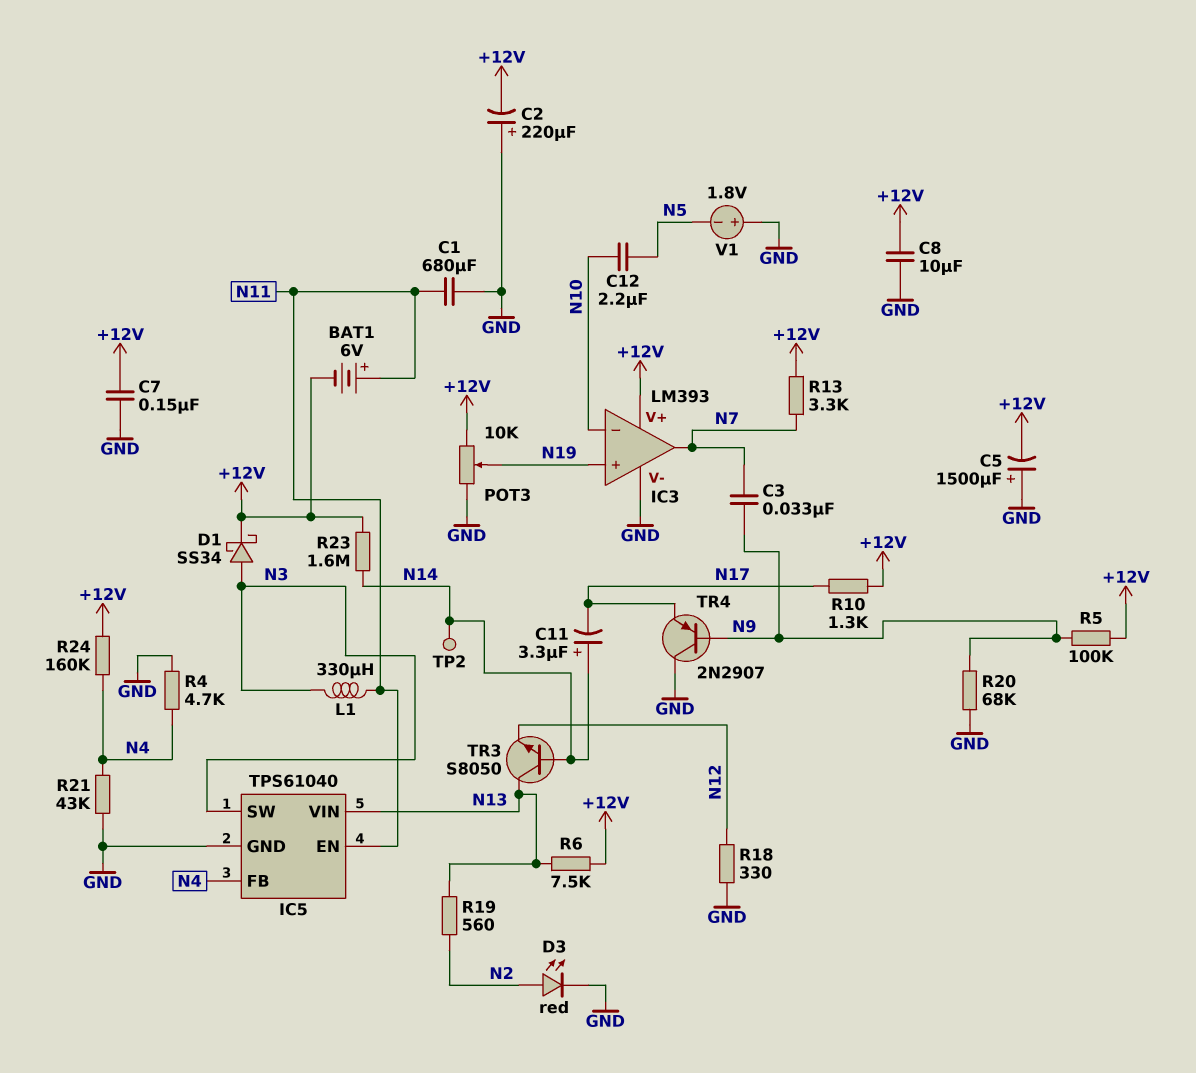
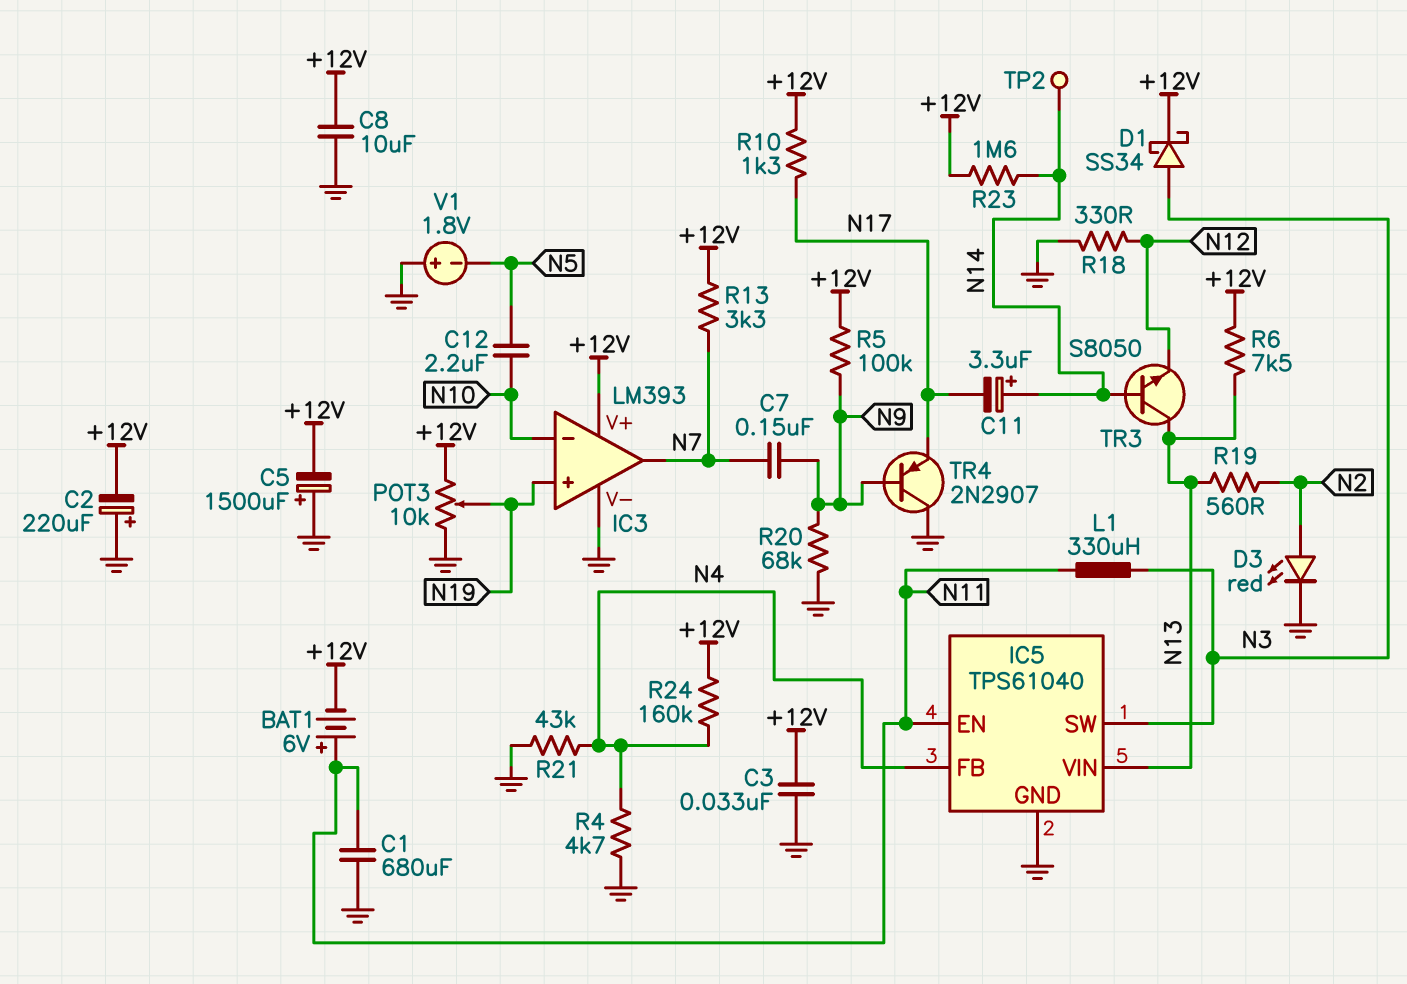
C3: 33nF (N7, N9) -> 33nF (+12V, GND)
C7: 150nF (+12V, GND) -> 150nF (N7, N9)

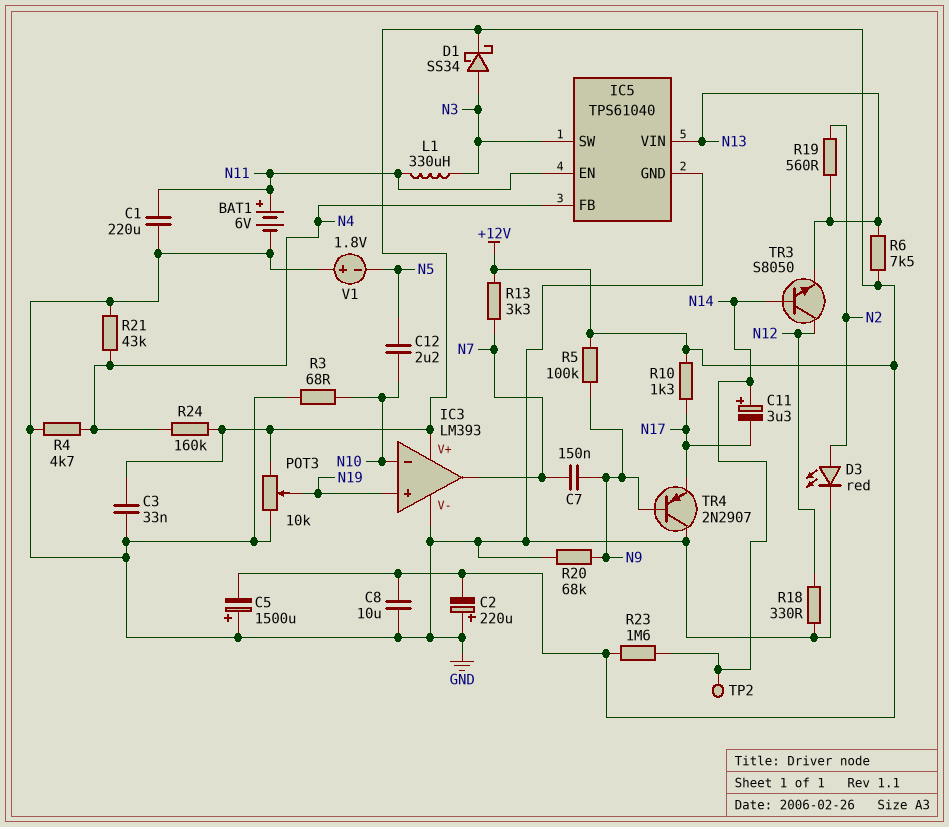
BAT1: 6V (plus N11, minus +12V) -> 6V (plus N11, minus GND)
C1: 680uF (GND, N11) -> 220uF (GND, N11)
R3: none -> 68 (GND, N10)
TR3: NPN S8050 (B N14, C N13, E N12) -> NPN S8050 (B N14, C N12, E N13)

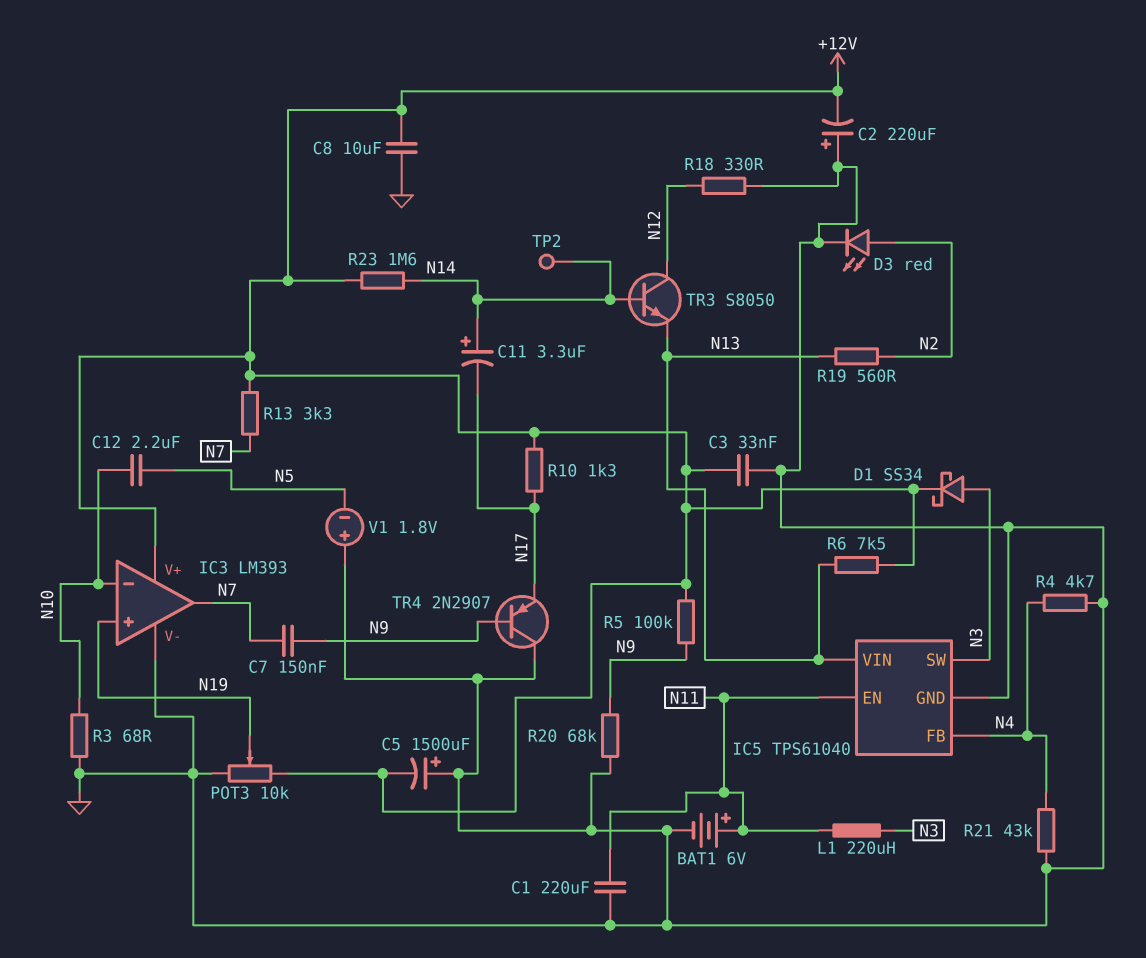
L1: 330uH (N3, N11) -> 220uH (N3, N11)
R24: 160k (+12V, N4) -> none

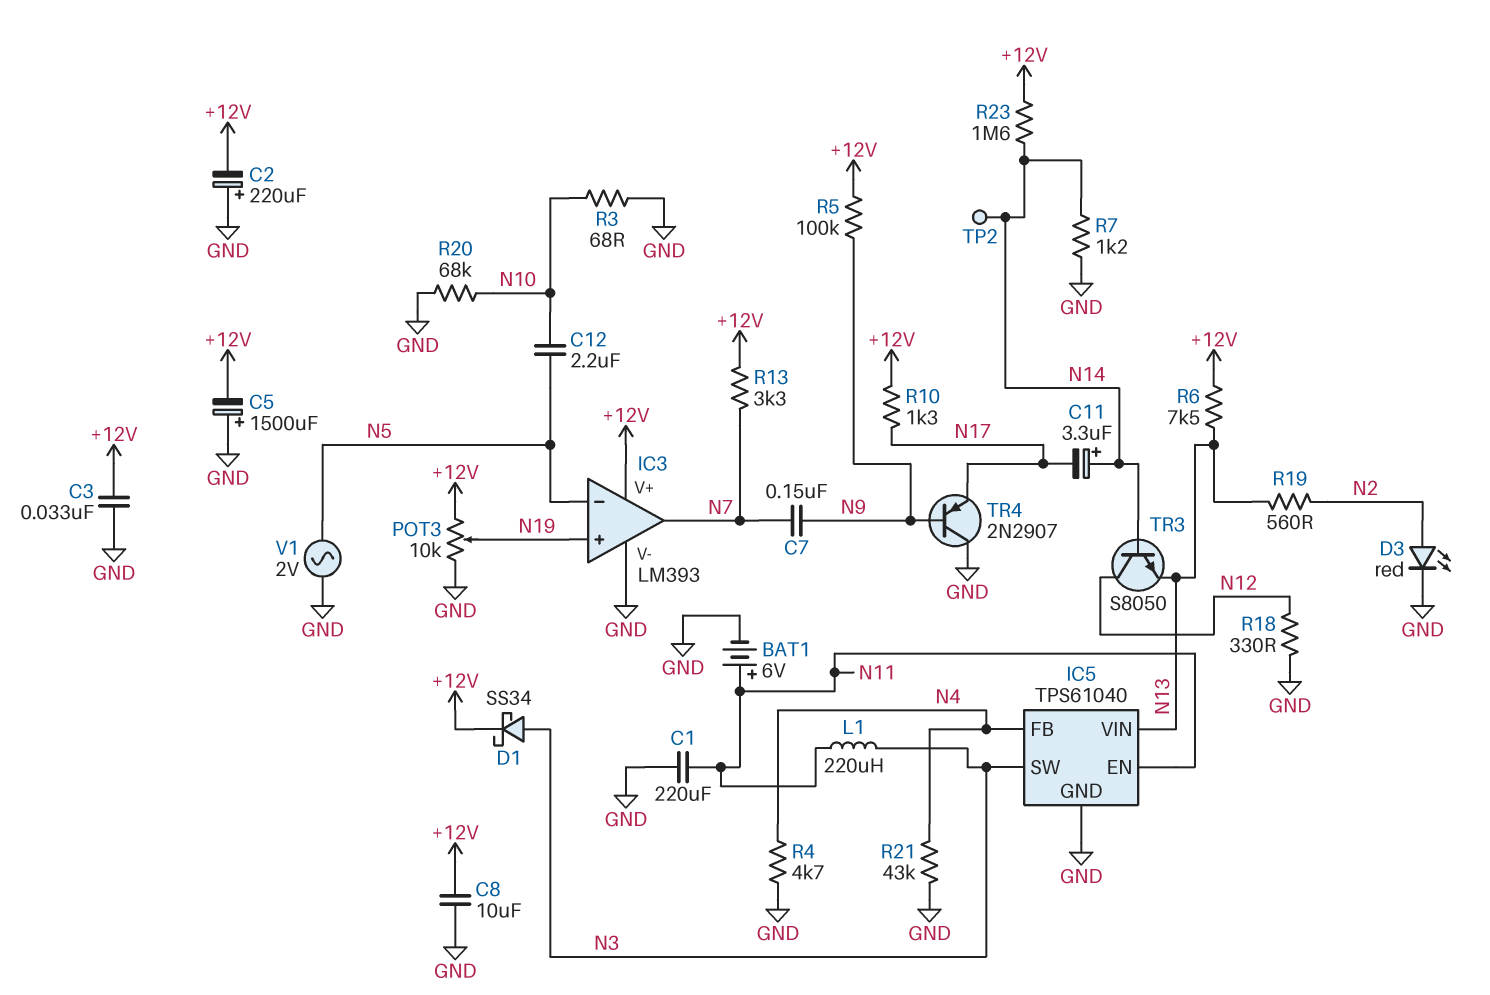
IC3 pin in-: N10 -> N5
R7: none -> 1.2k (GND, N14)
R20: 68k (GND, N9) -> 68k (GND, N10)
V1: 1.8V (plus GND, minus N5) -> AC 2V (GND, N5)

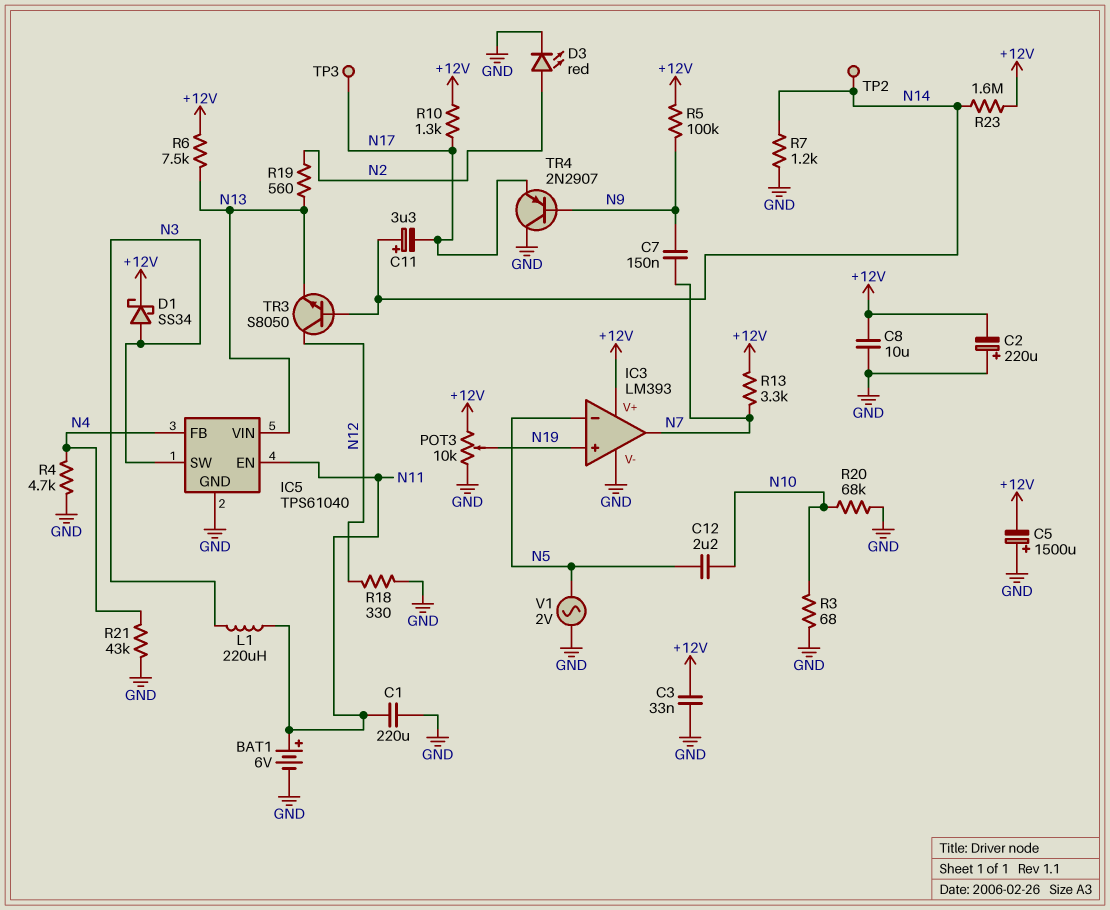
TP3: none -> test point (N17)

